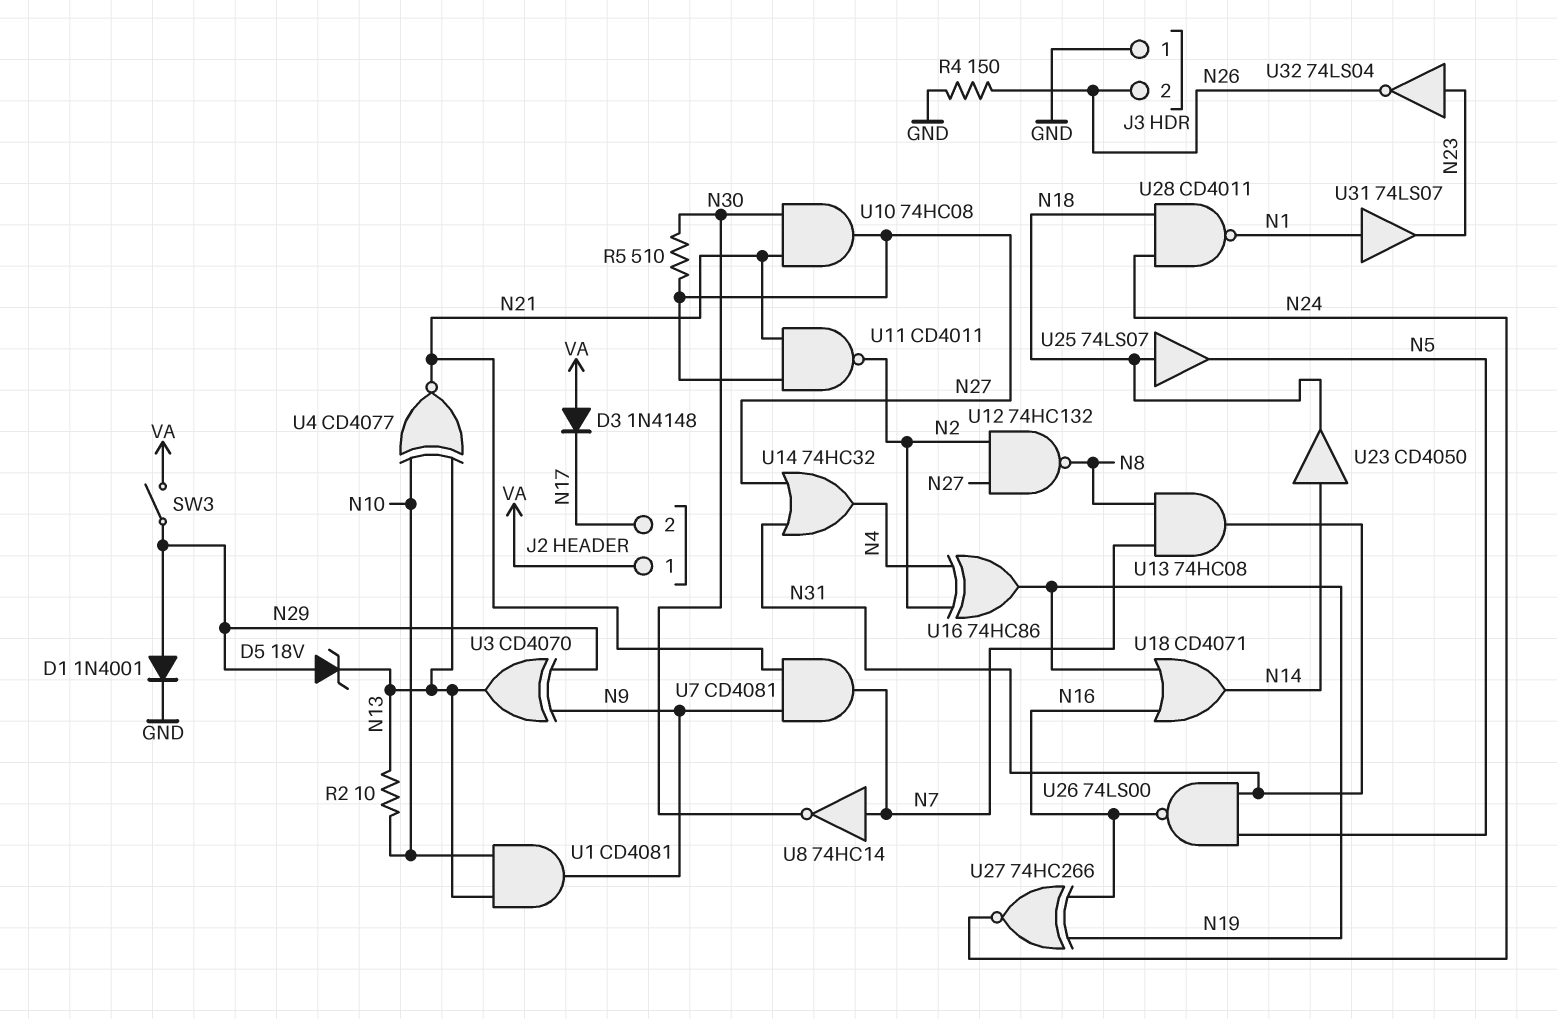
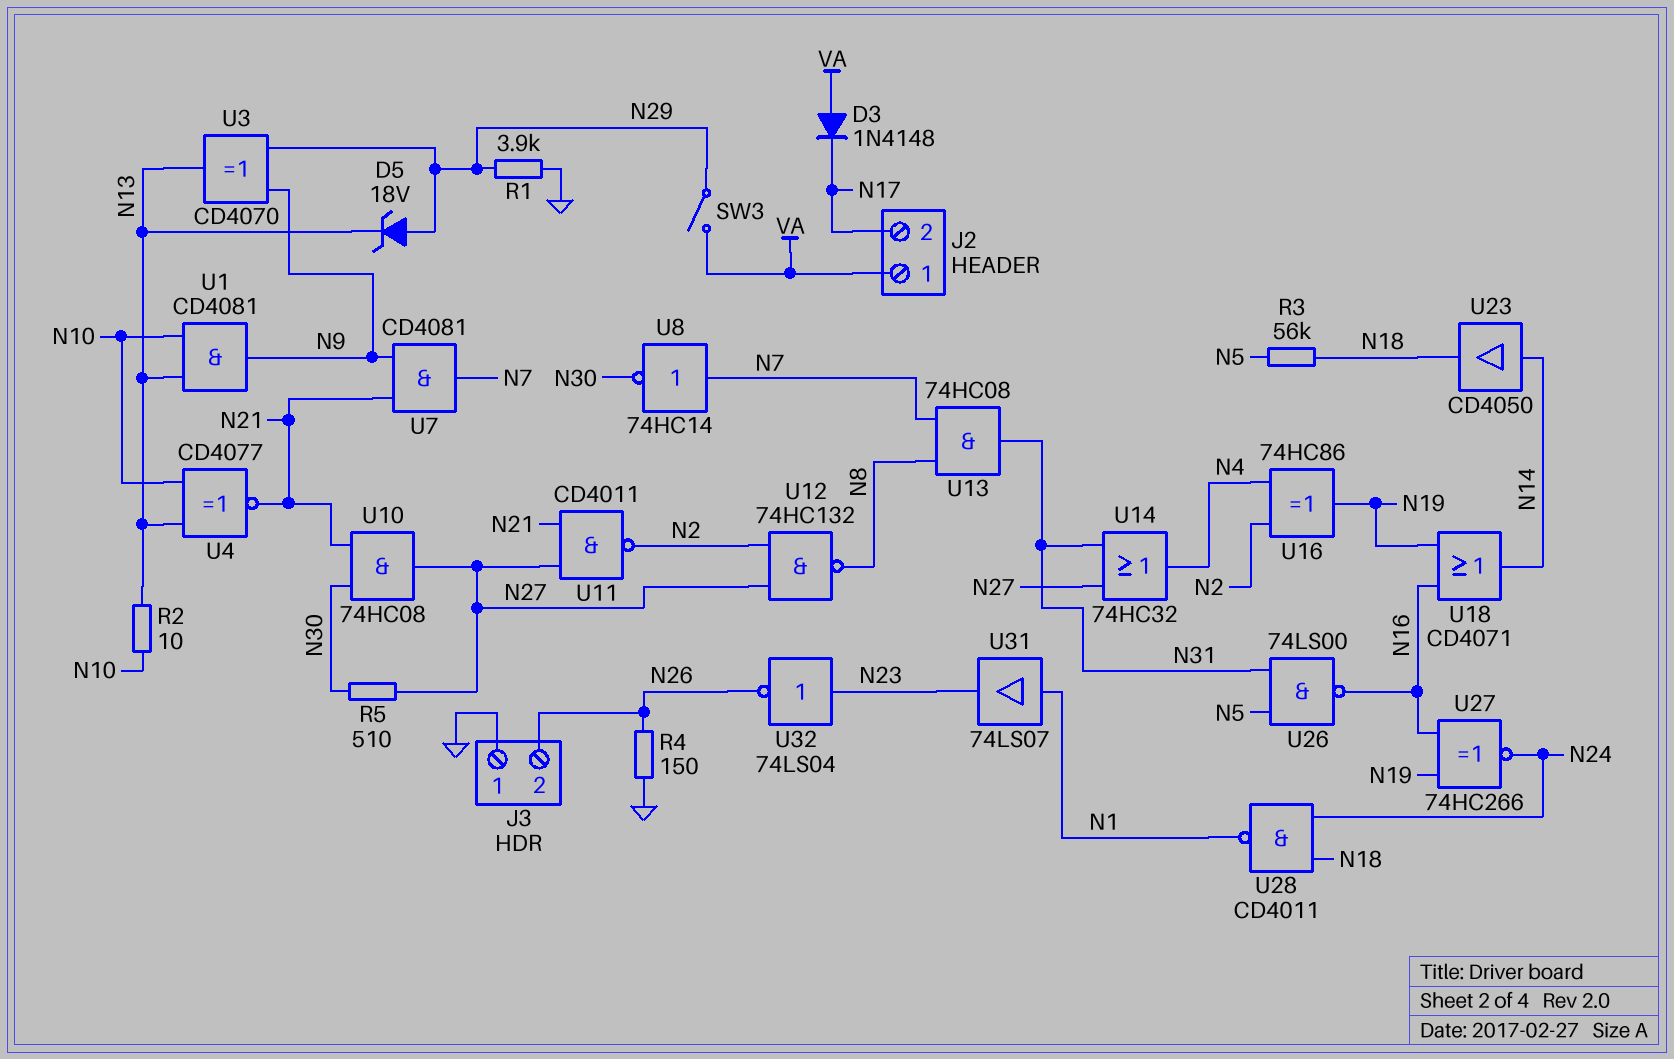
D1: diode 1N4001 (A N29, K GND) -> none
R1: none -> 3.9k (GND, N29)
R3: none -> 56k (N5, N18)
U25: buffer 74LS07 (in N18, out N5) -> none

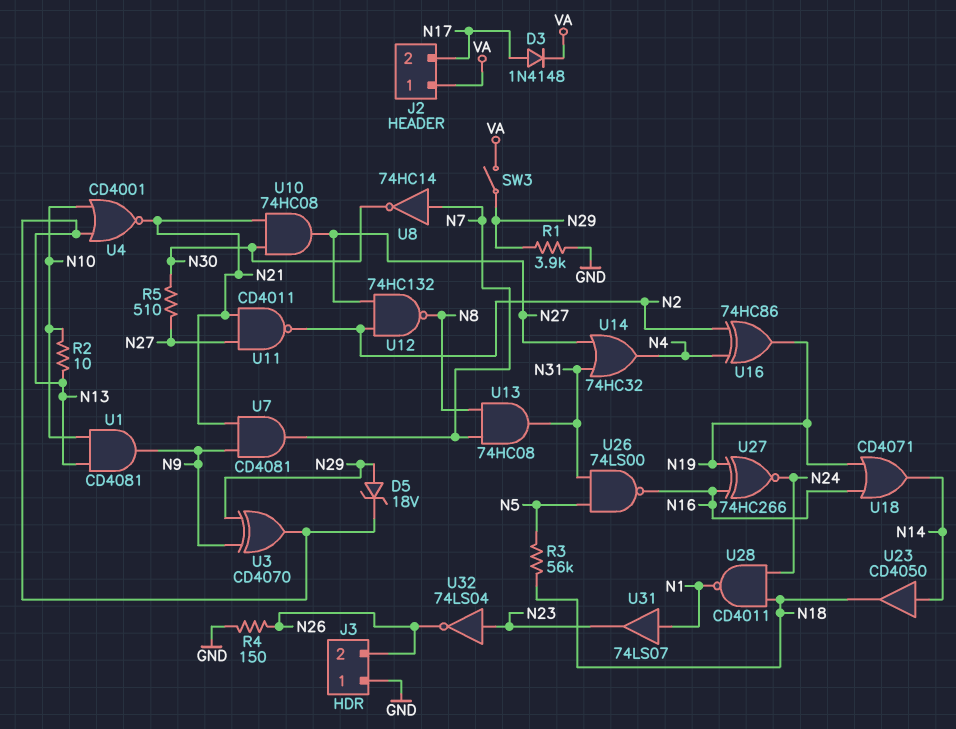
D3: diode 1N4148 (A VA, K N17) -> diode 1N4148 (A N17, K VA)
U4: XNOR CD4077 (in N10, in N13, out N21) -> NOR CD4001 (in N10, in N13, out N21)

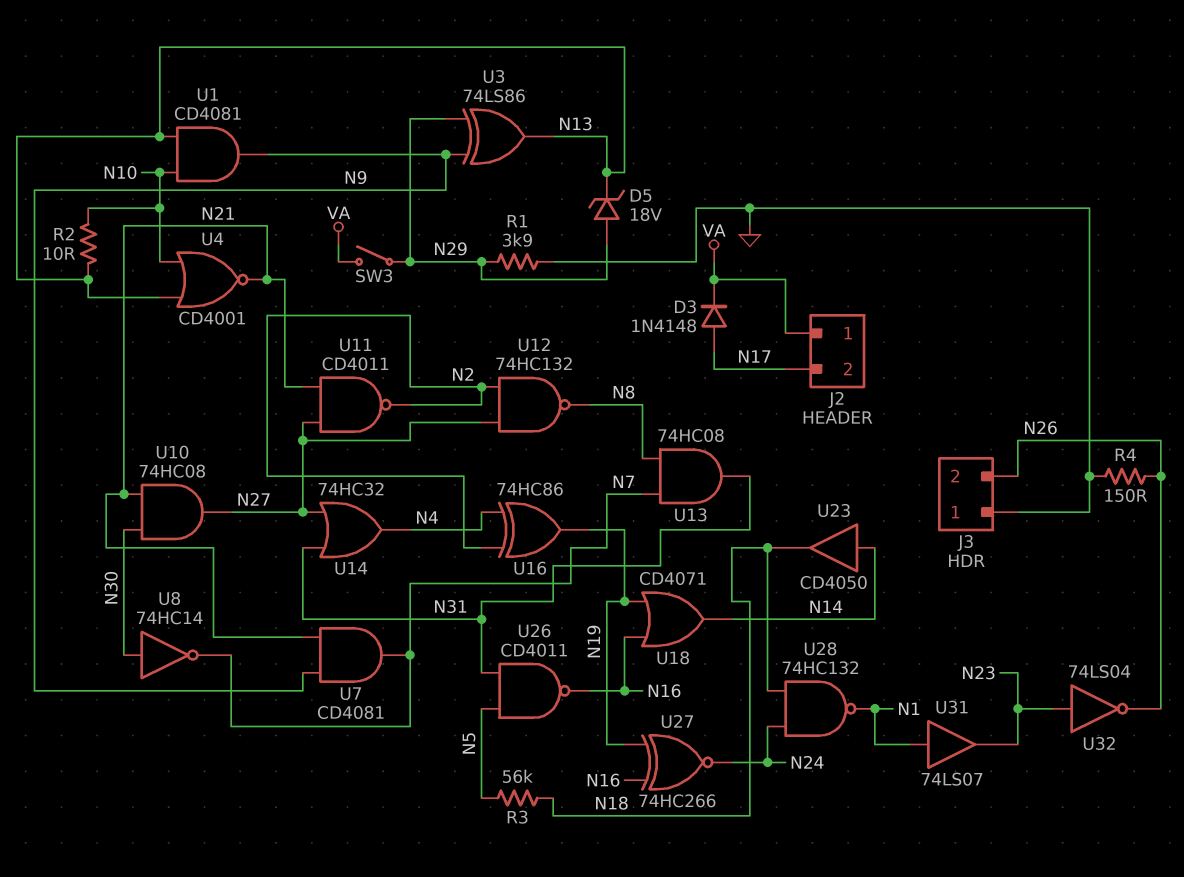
R5: 510 (N27, N30) -> none
U3: XOR CD4070 (in N9, in N29, out N13) -> XOR 74LS86 (in N9, in N29, out N13)
U8: NOT 74HC14 (in N7, out N30) -> NOT 74HC14 (in N30, out N7)
U26: NAND 74LS00 (in N5, in N31, out N16) -> NAND CD4011 (in N5, in N31, out N16)
U28: NAND CD4011 (in N18, in N24, out N1) -> NAND 74HC132 (in N18, in N24, out N1)

